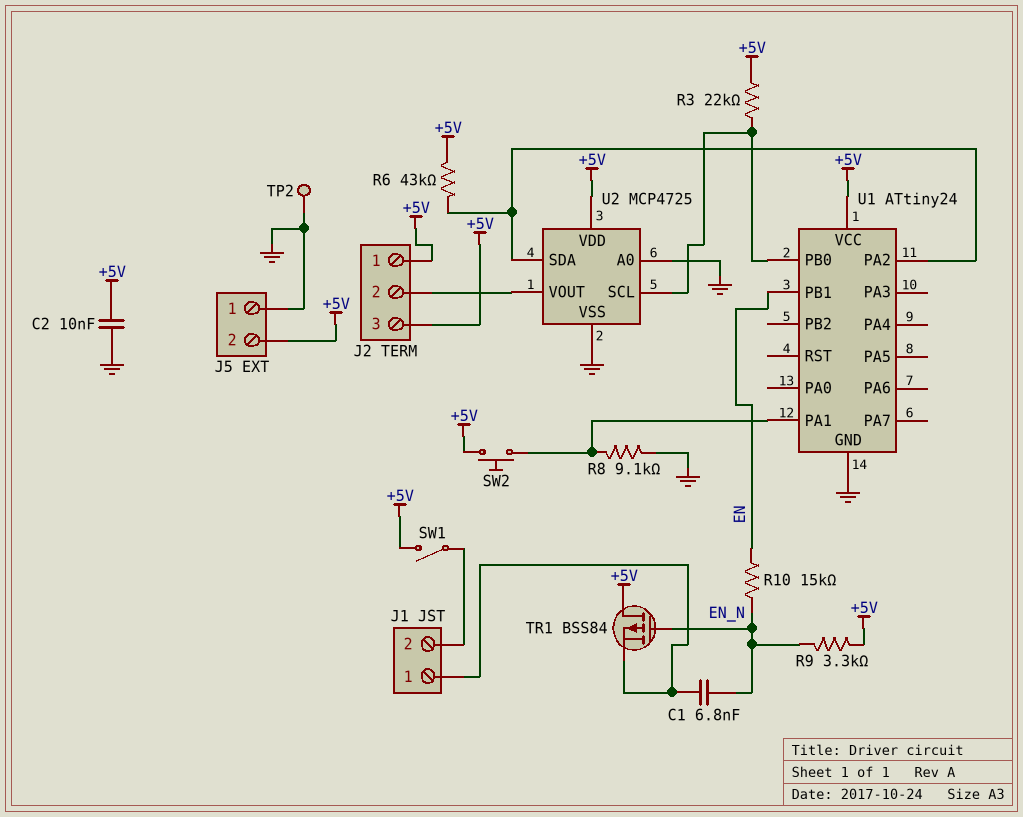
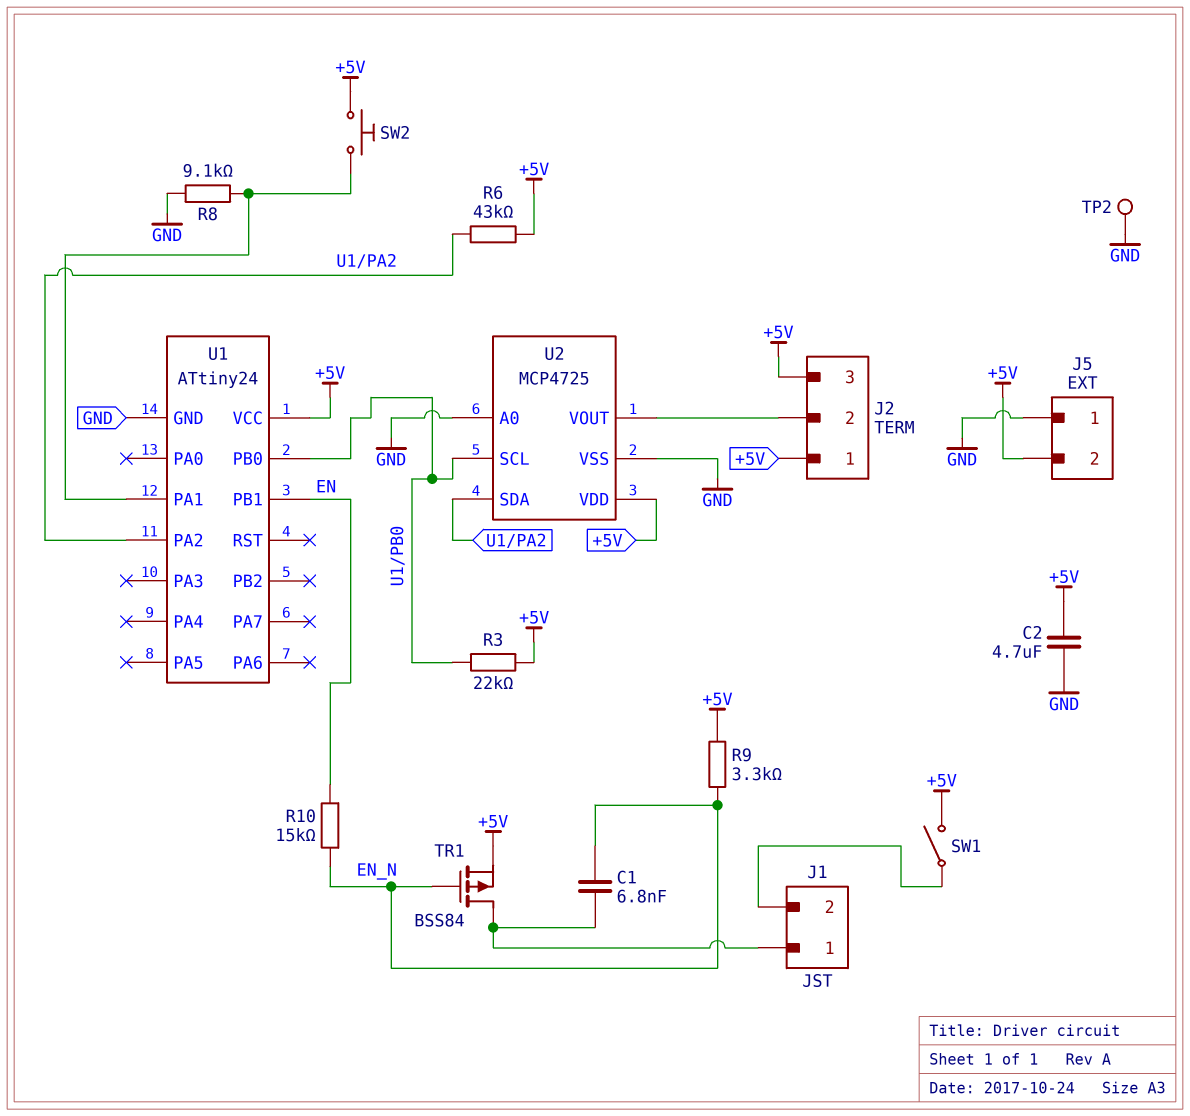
C2: 10nF (+5V, GND) -> 4.7uF (+5V, GND)
TR1: PMOS BSS84 (G EN_N, D +5V, S J1/1) -> PMOS BSS84 (G EN_N, D J1/1, S +5V)

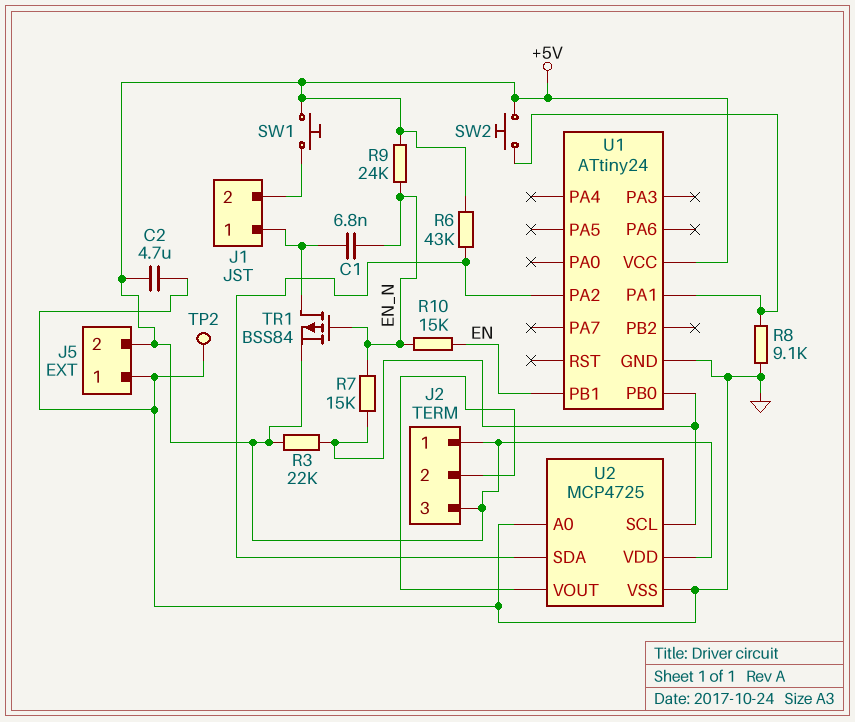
R7: none -> 15k (EN_N, U1/PB0)
R9: 3.3k (+5V, EN_N) -> 24k (+5V, EN_N)
SW1: switch (+5V, J1/2) -> button (+5V, J1/2)

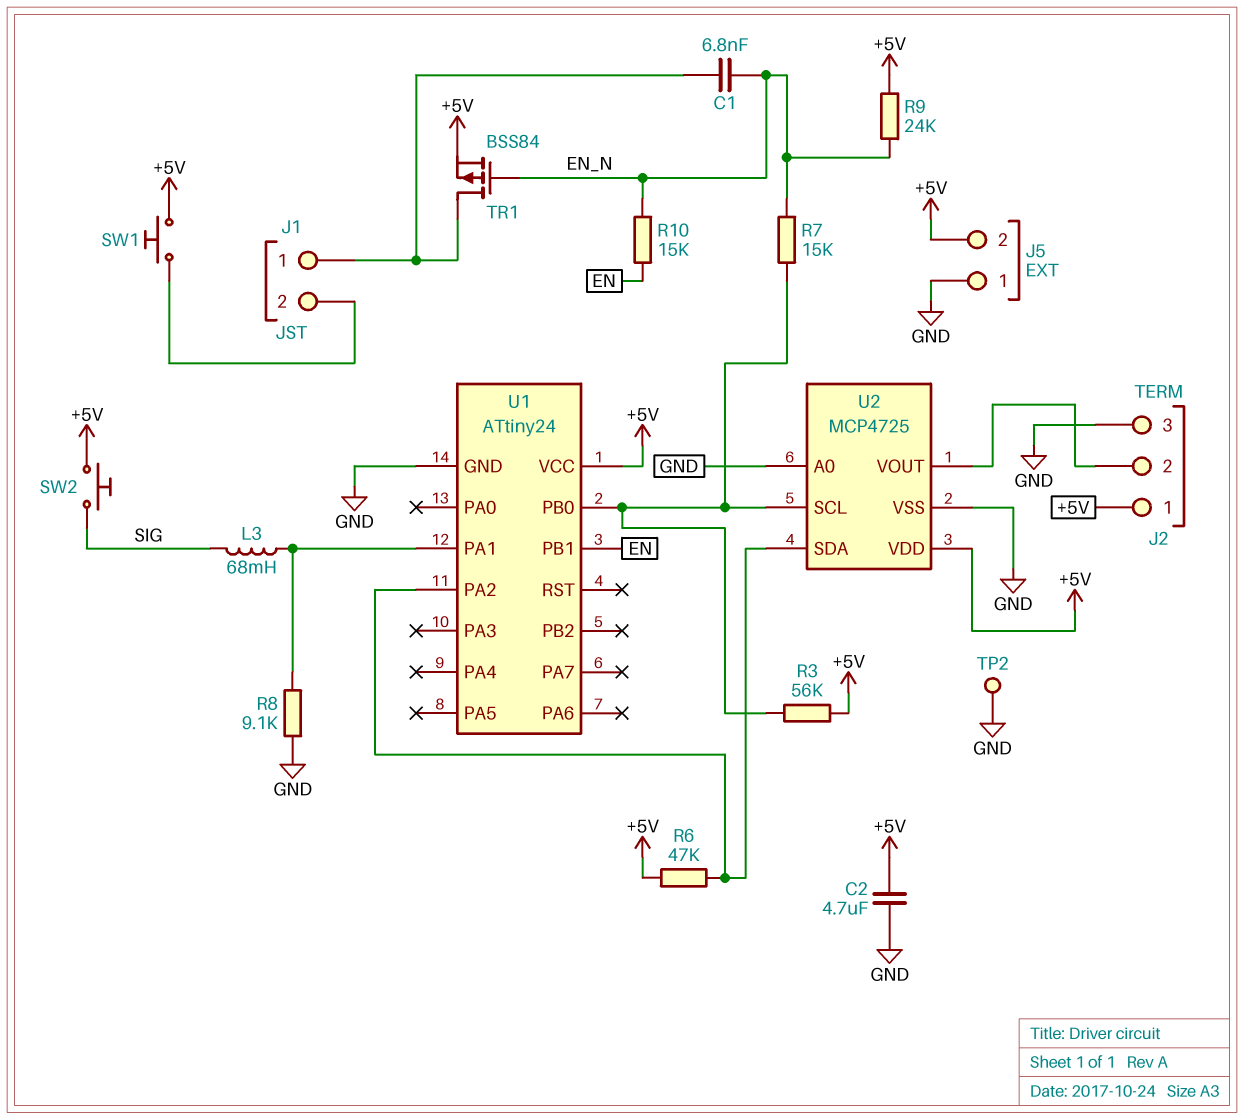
J2 pin 3: +5V -> GND
L3: none -> 68mH (SIG, U1/PA1)
R3: 22k (+5V, U1/PB0) -> 56k (+5V, U1/PB0)
R6: 43k (+5V, U1/PA2) -> 47k (+5V, U1/PA2)
SW2: button (+5V, U1/PA1) -> button (+5V, SIG)

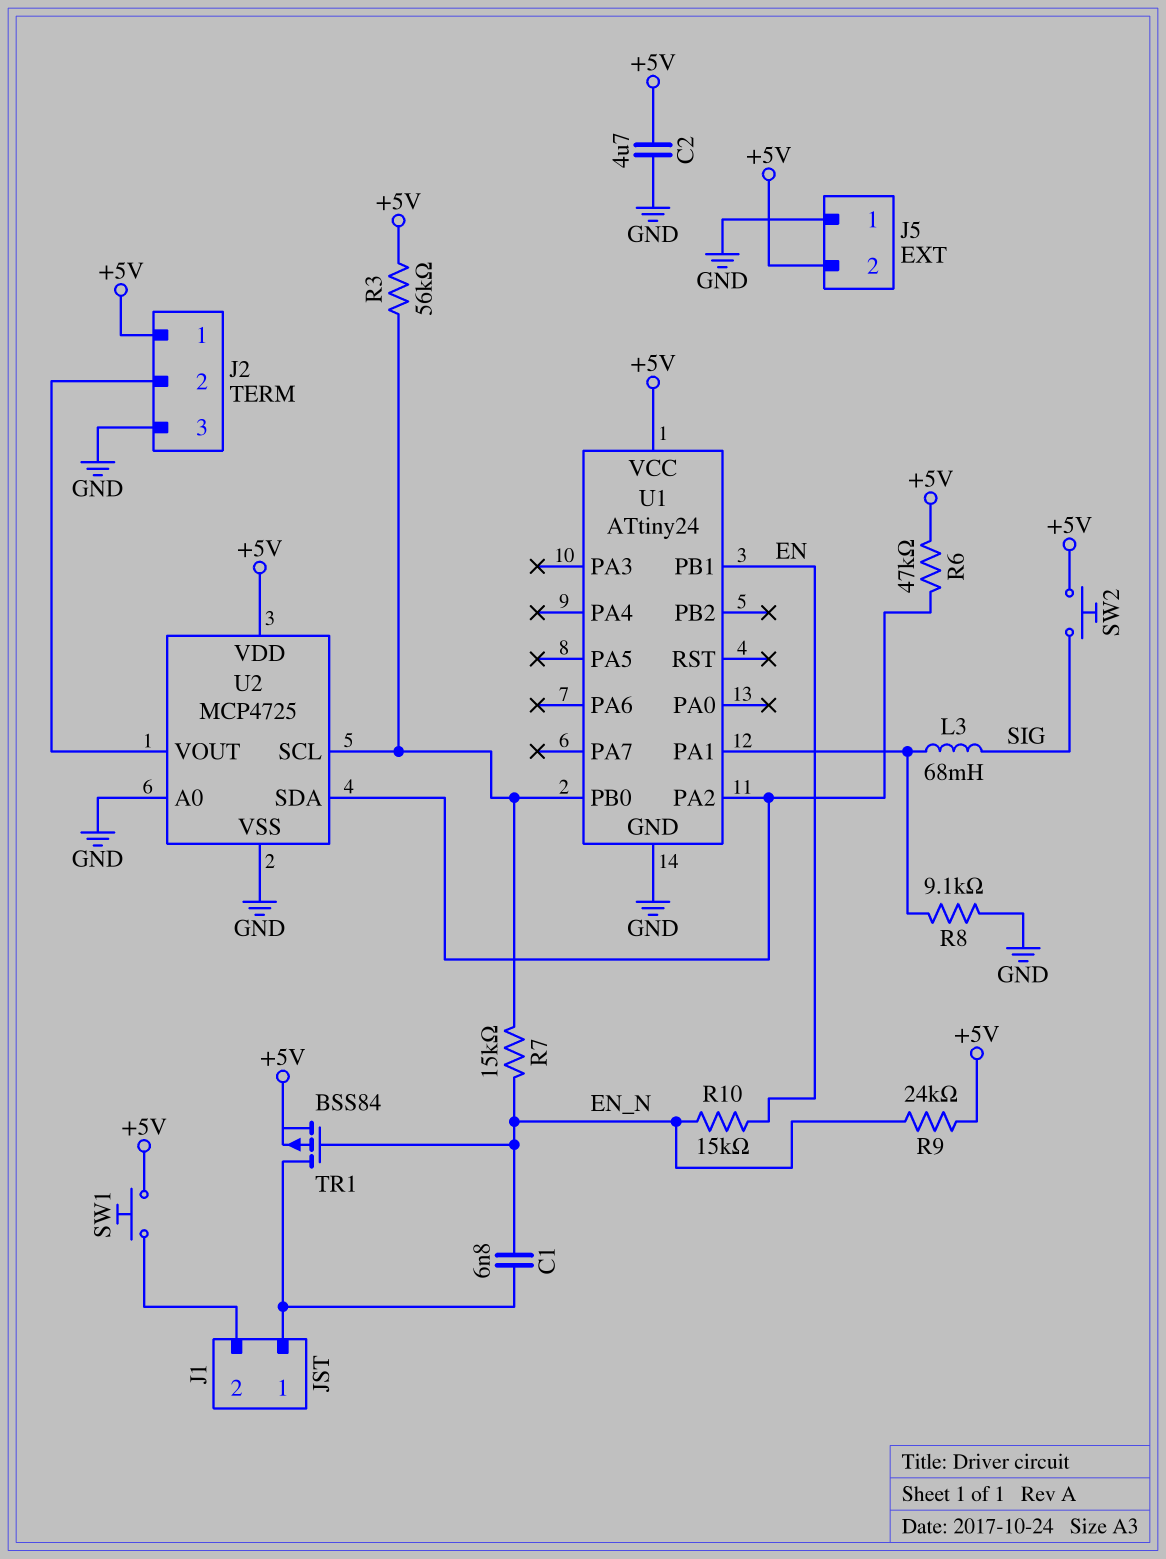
TP2: test point (GND) -> none

